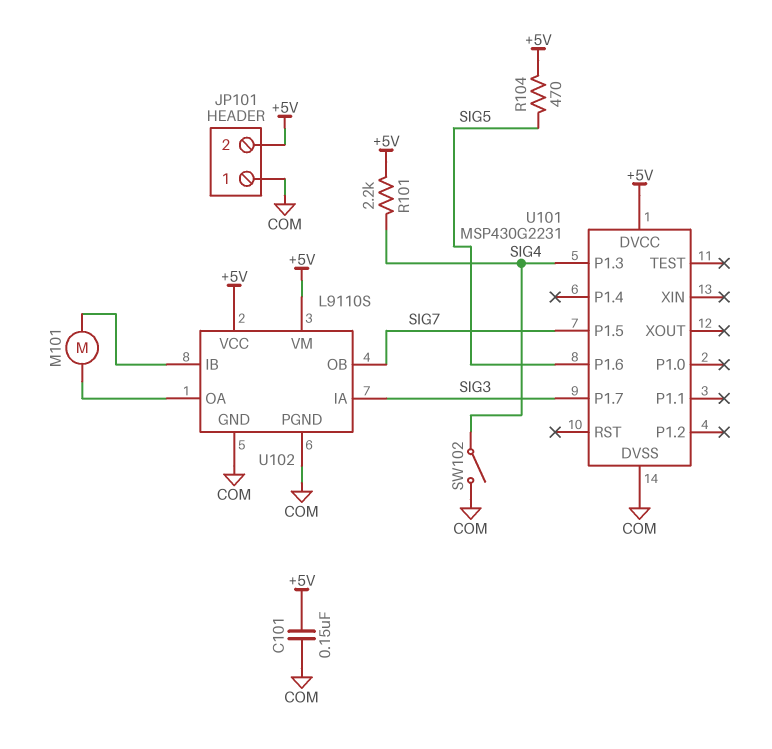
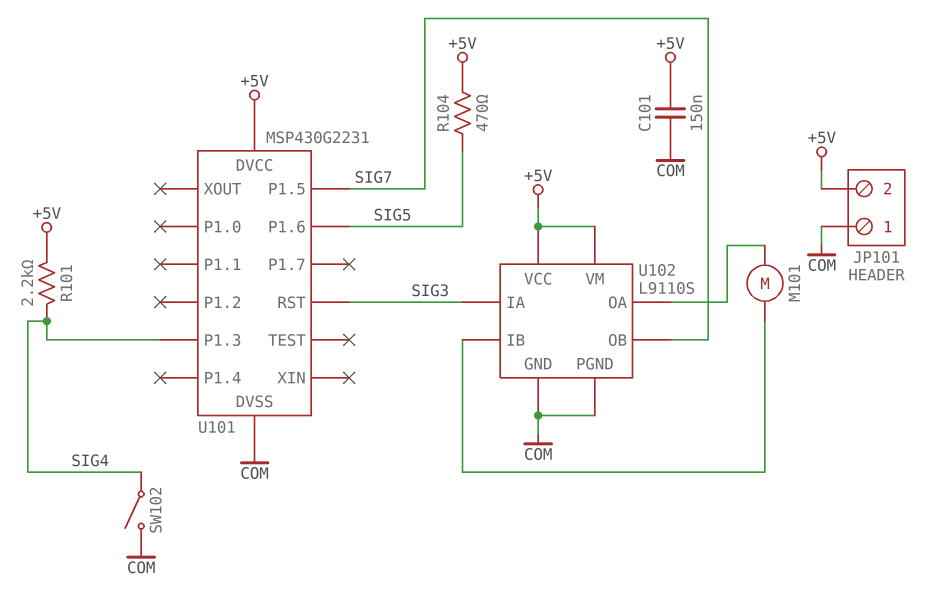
U101 pin P1.7: SIG3 -> none
U101 pin RST: none -> SIG3

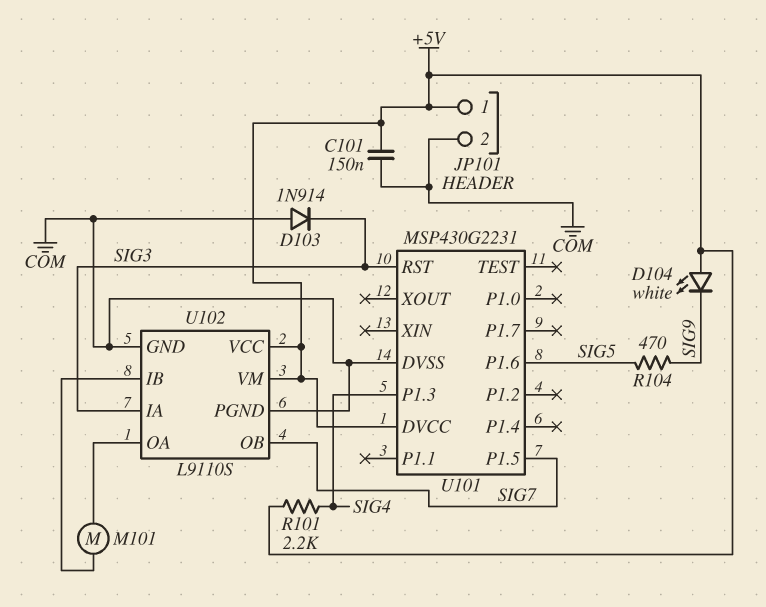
D103: none -> diode 1N914 (A COM, K SIG3)
D104: none -> LED white (A +5V, K SIG9)
JP101 pin 1: COM -> +5V
JP101 pin 2: +5V -> COM
R104: 470 (+5V, SIG5) -> 470 (SIG5, SIG9)
SW102: switch (COM, SIG4) -> none

